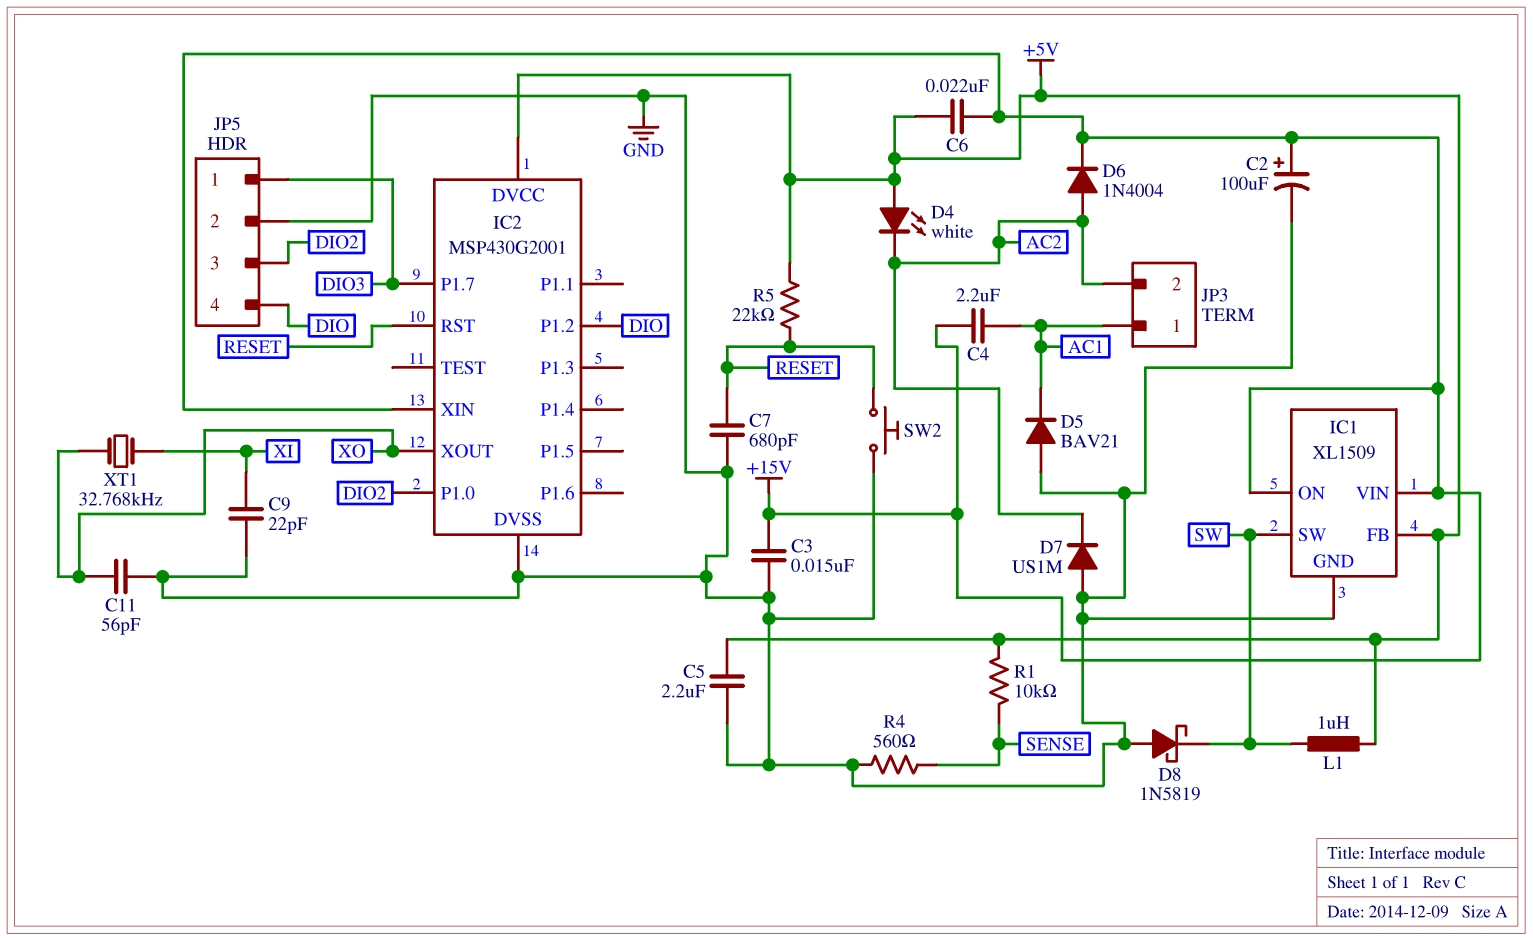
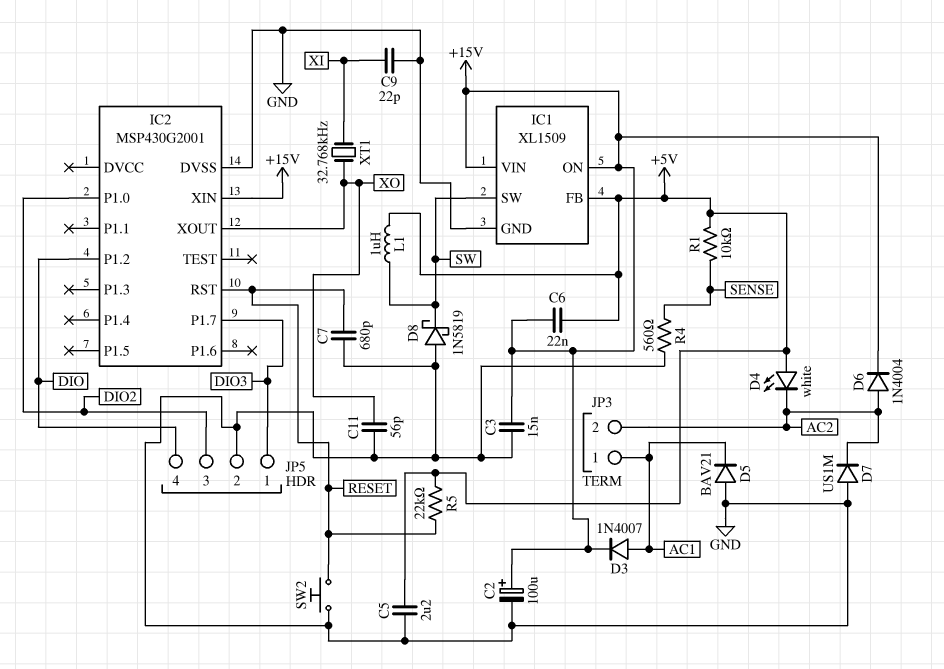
C4: 2.2uF (+15V, AC1) -> none
D3: none -> diode 1N4007 (A AC1, K +15V)
IC2 pin DVCC: +5V -> none

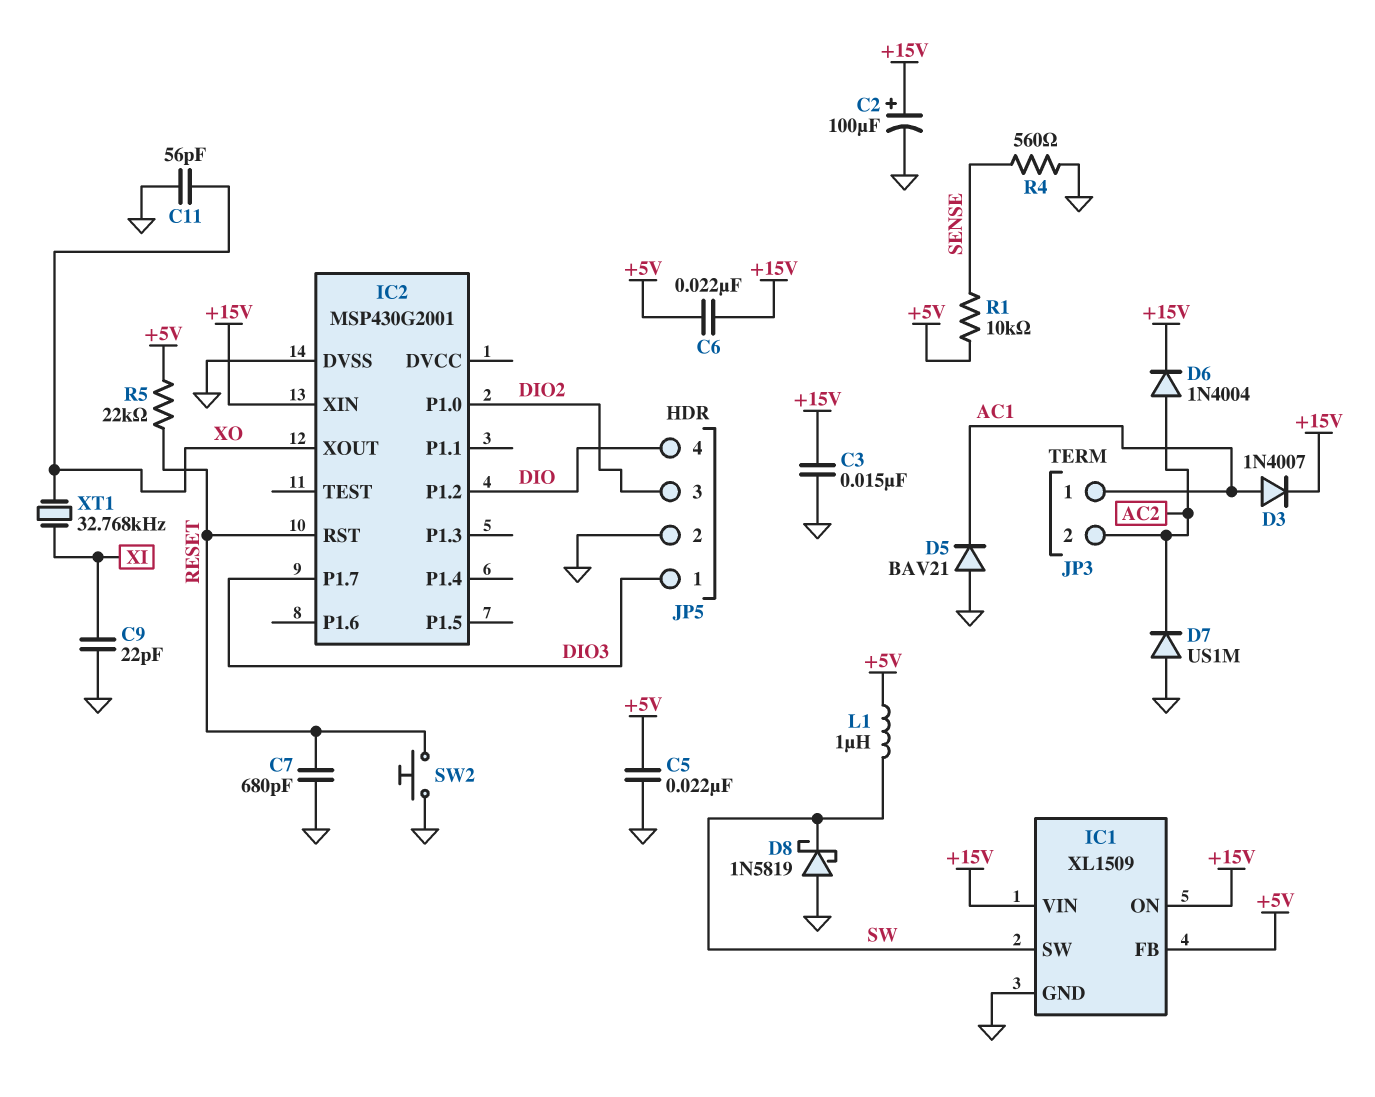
C5: 2.2uF (+5V, GND) -> 22nF (+5V, GND)
D4: LED white (A +5V, K AC2) -> none

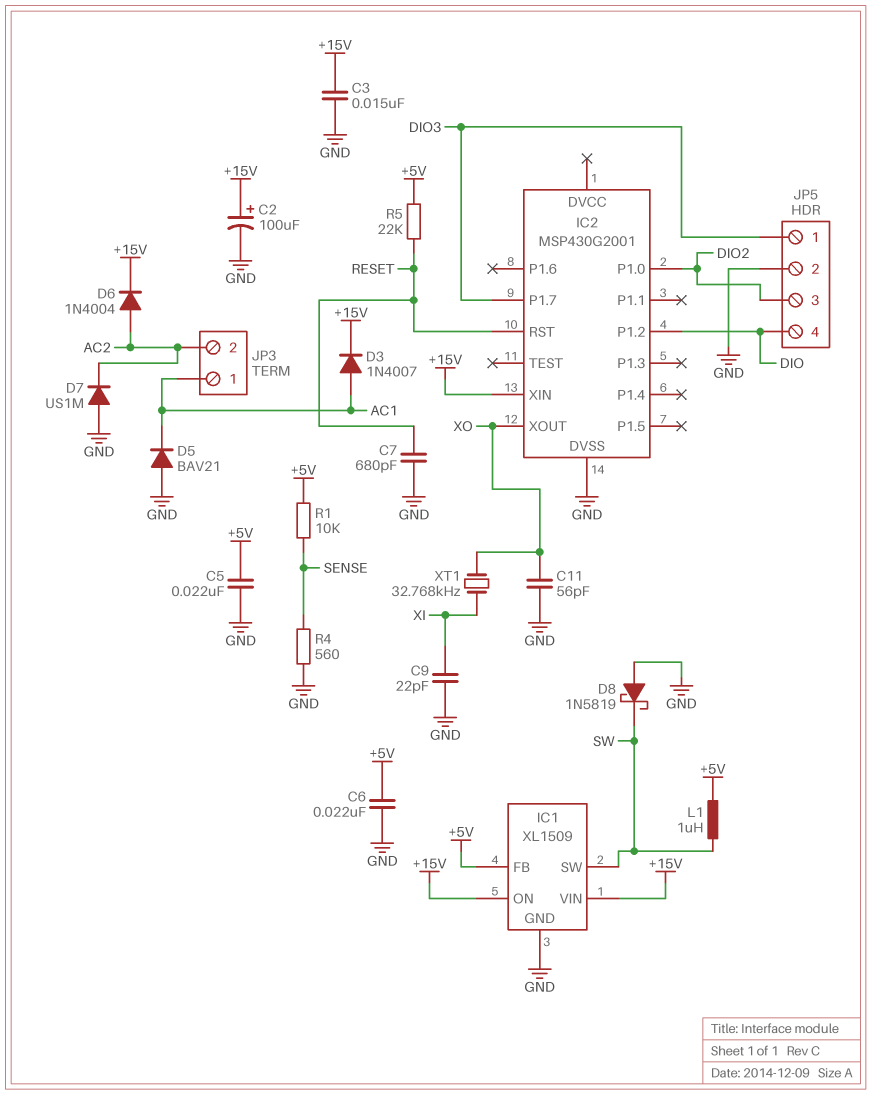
C6: 22nF (+5V, +15V) -> 22nF (+5V, GND)
SW2: button (GND, RESET) -> none

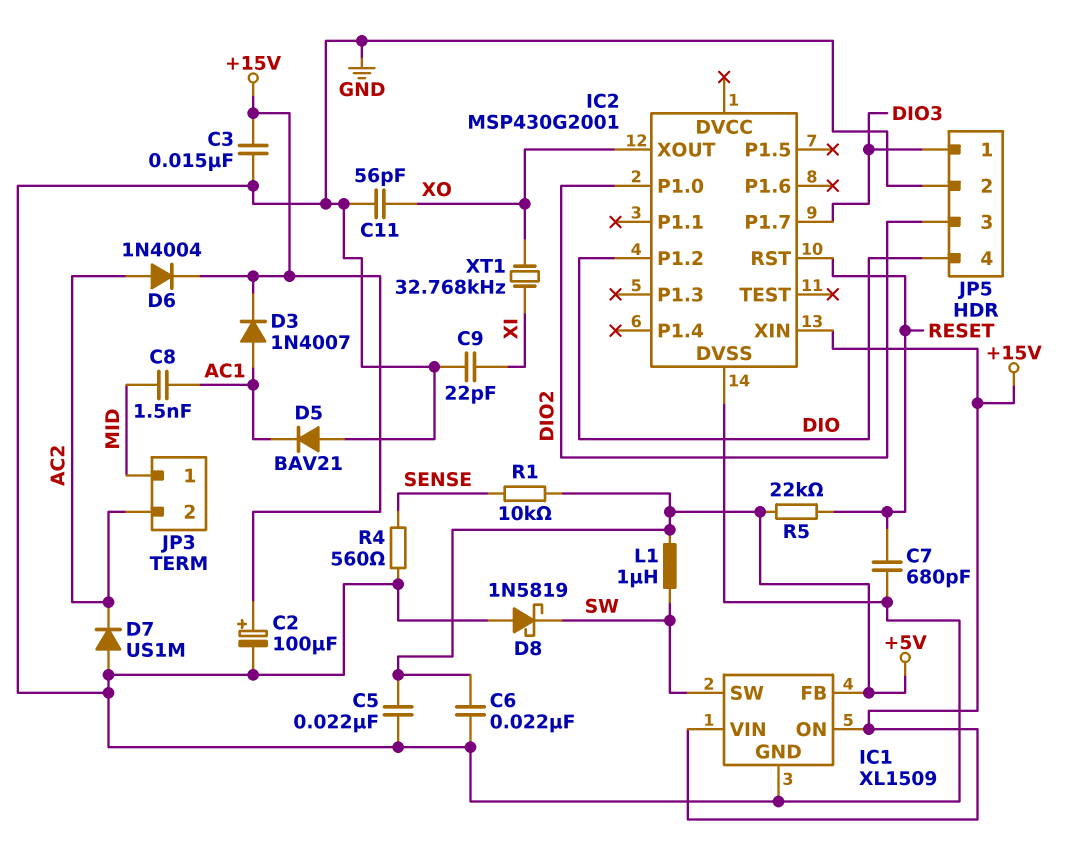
C8: none -> 1.5nF (AC1, MID)
JP3 pin 1: AC1 -> MID

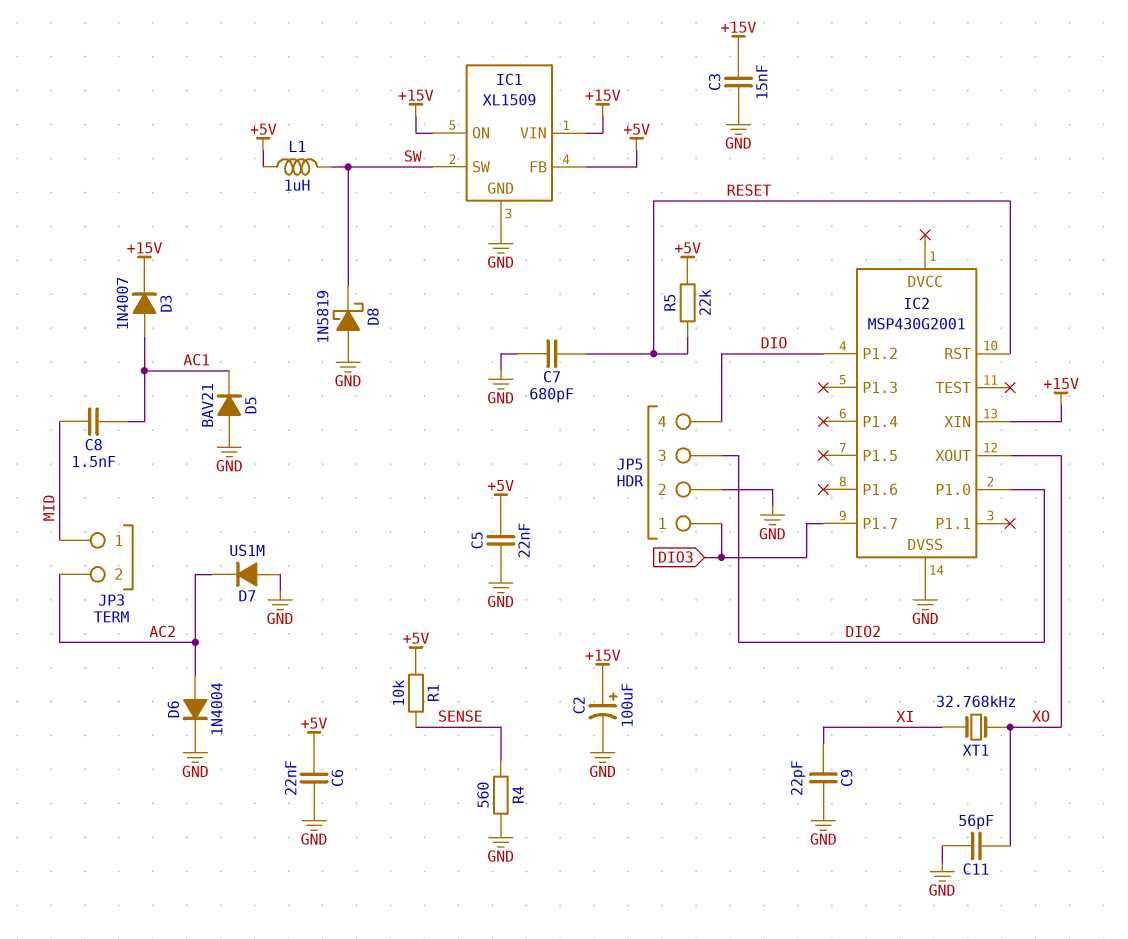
D6: diode 1N4004 (A AC2, K +15V) -> diode 1N4004 (A AC2, K GND)

